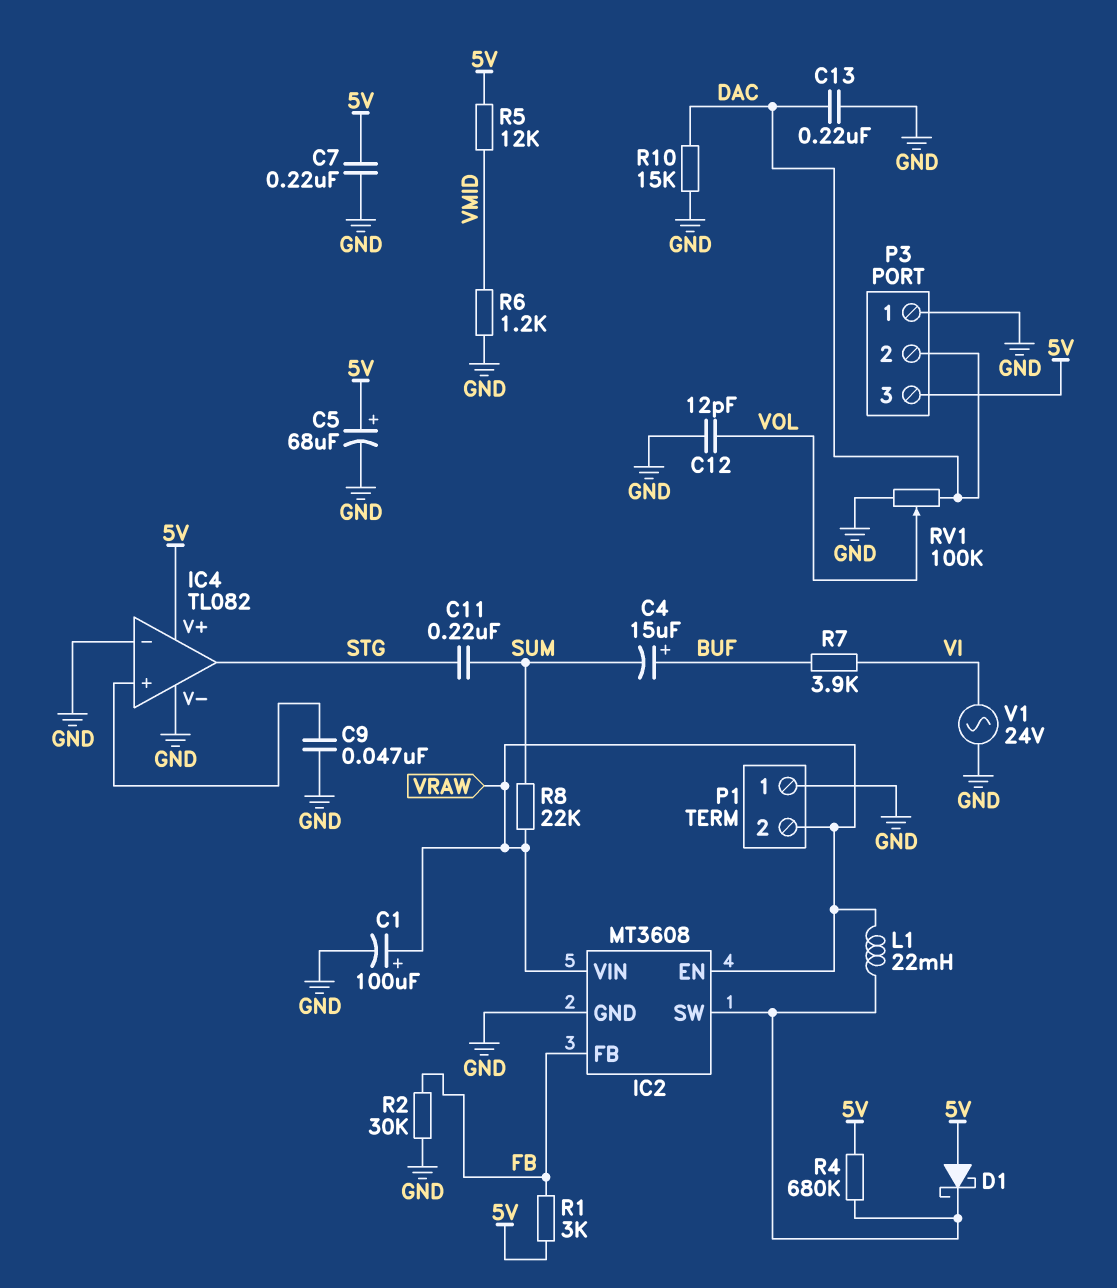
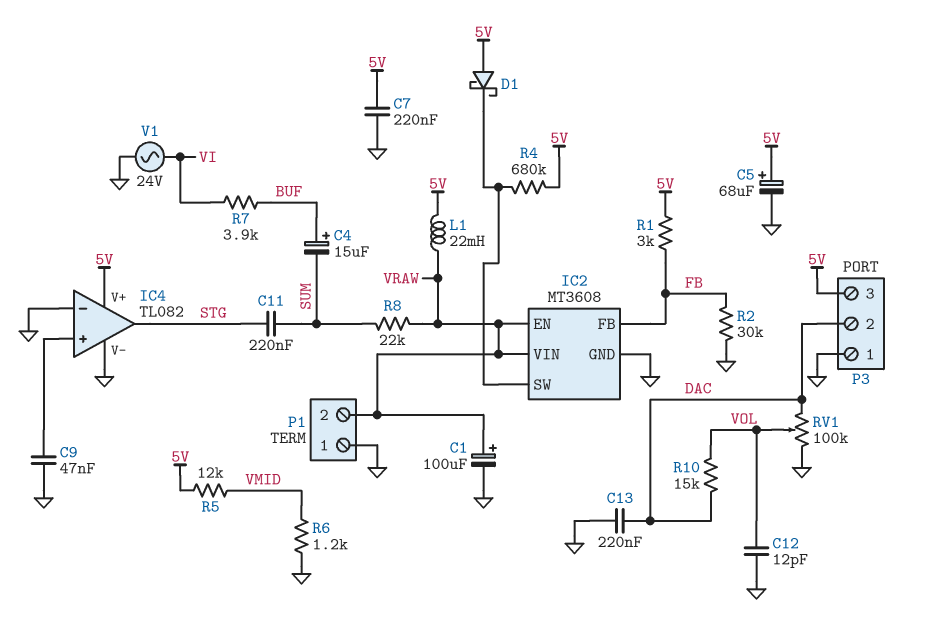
L1: 22mH (IC2/SW, VRAW) -> 22mH (5V, VRAW)
R10: 15k (DAC, GND) -> 15k (DAC, VOL)

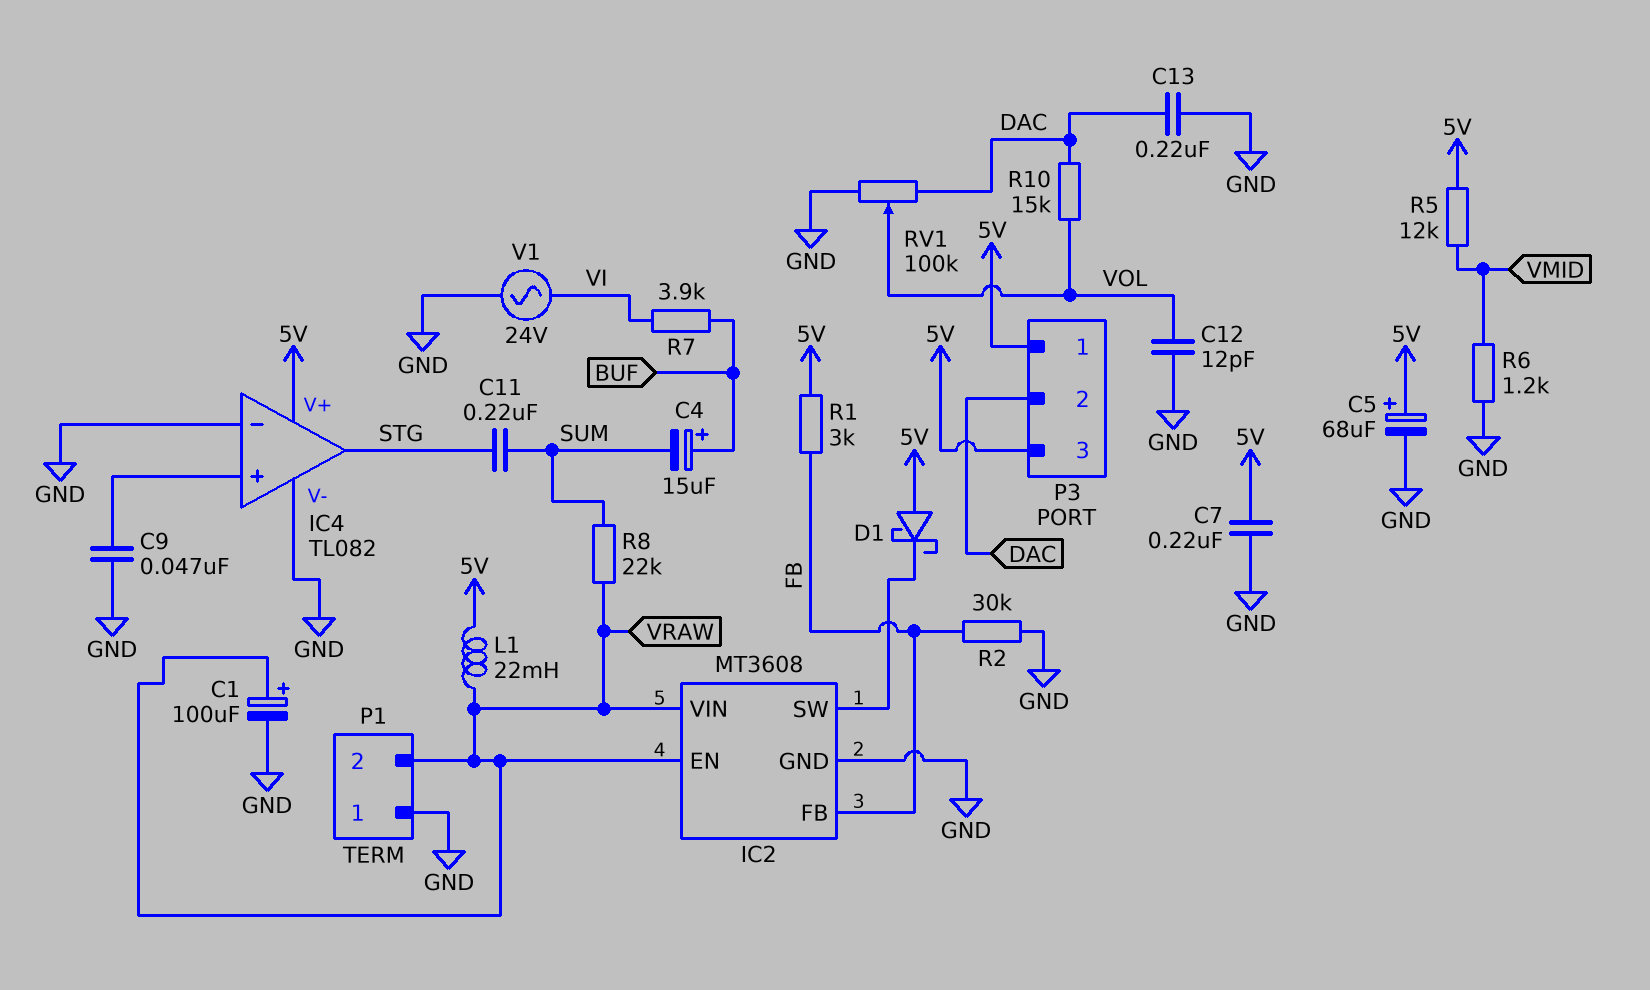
P3 pin 1: GND -> 5V
R4: 680k (5V, IC2/SW) -> none

